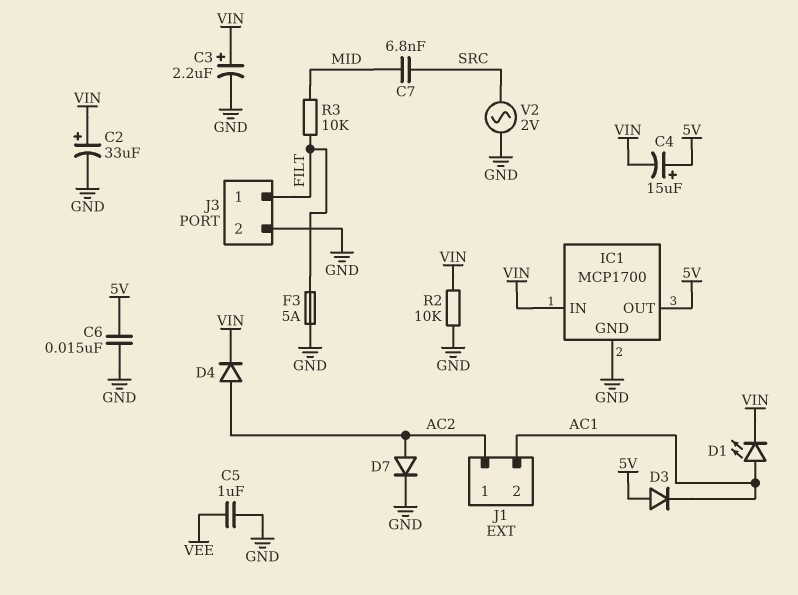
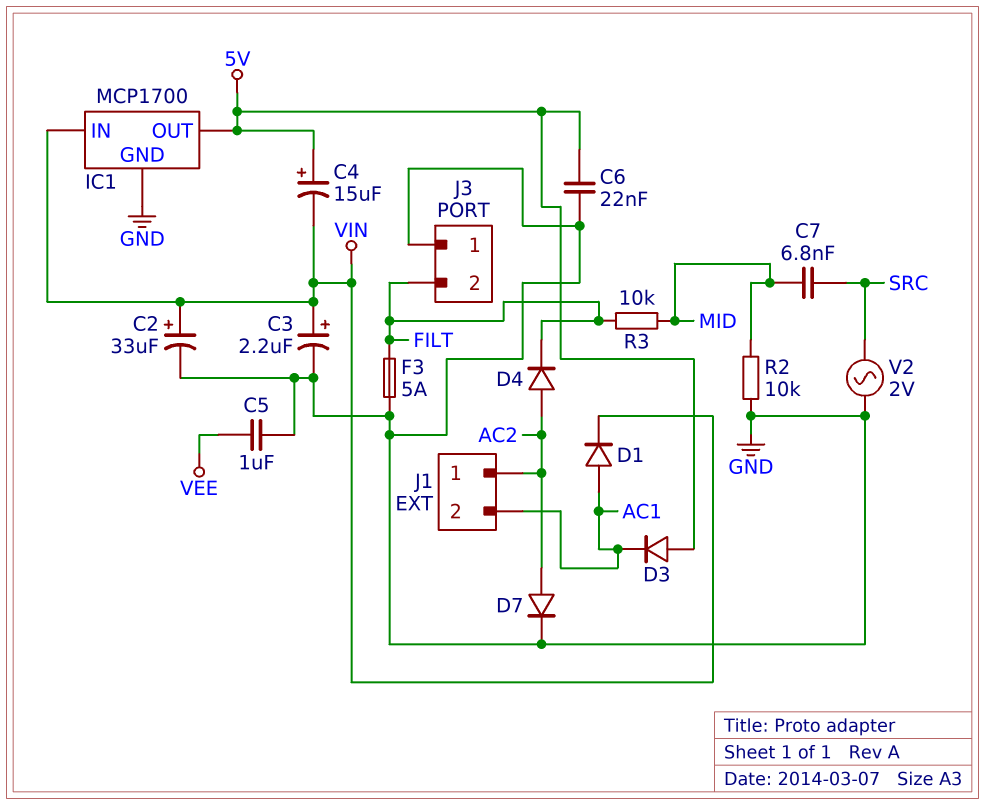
C6: 15nF (5V, GND) -> 22nF (5V, GND)
D1: LED (A AC1, K VIN) -> diode (A AC1, K VIN)
D4: diode (A AC2, K VIN) -> diode (A AC2, K FILT)
J3 pin 1: FILT -> GND
J3 pin 2: GND -> FILT
R2: 10k (GND, VIN) -> 10k (GND, MID)

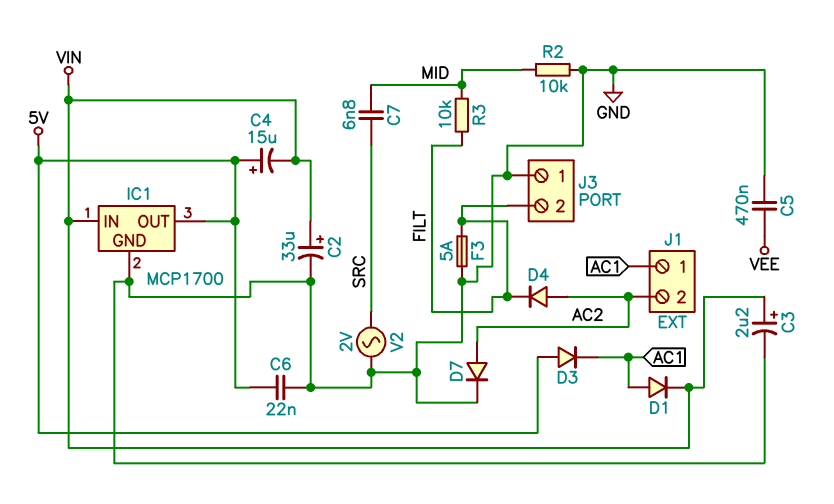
C5: 1uF (GND, VEE) -> 470nF (GND, VEE)
J1 pin 1: AC2 -> AC1
J1 pin 2: AC1 -> AC2

